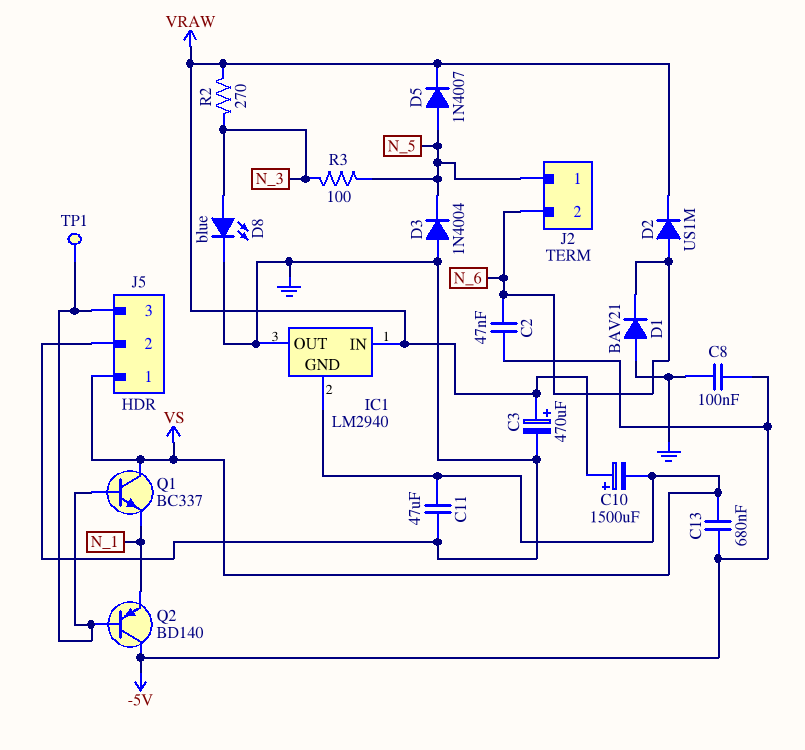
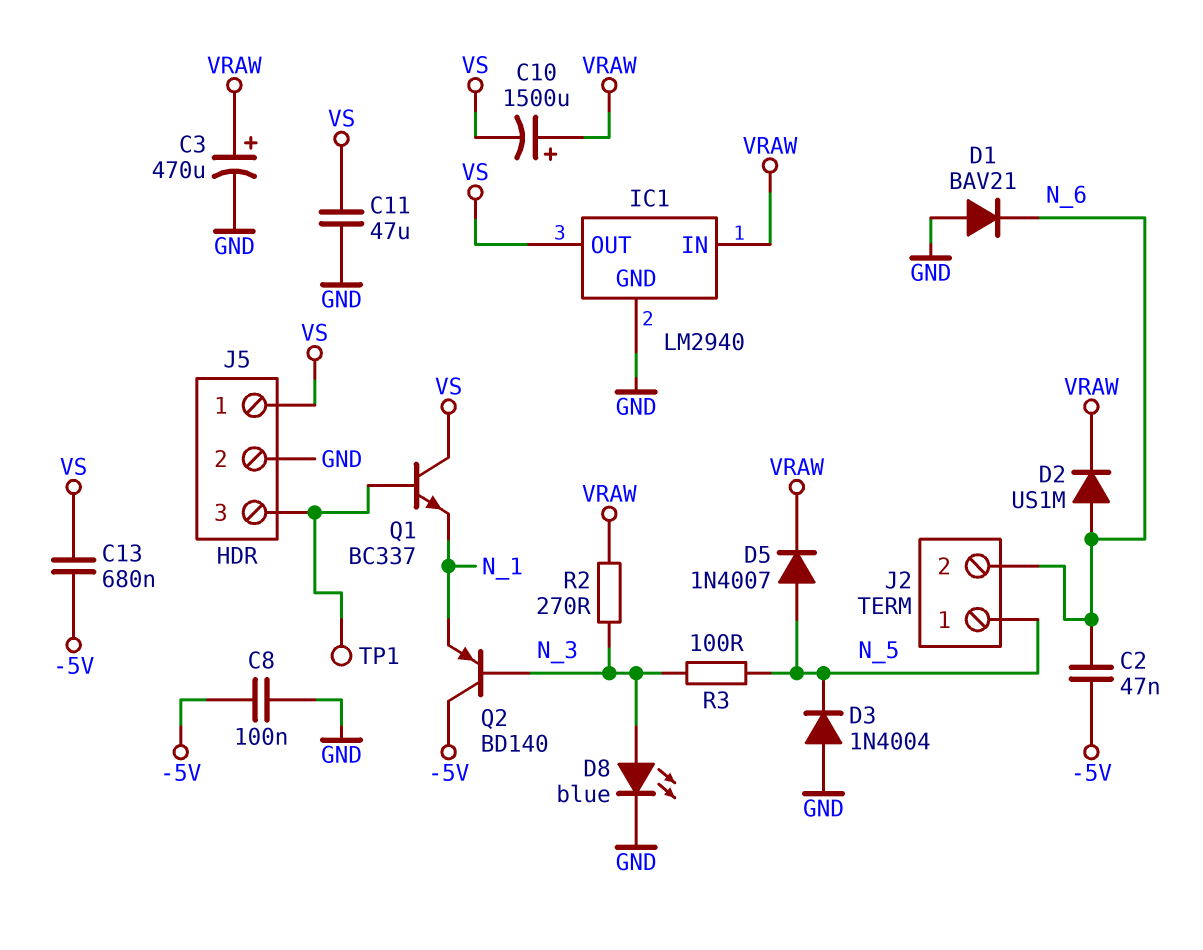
IC1 pin GND: VS -> GND
IC1 pin OUT: GND -> VS
Q2: PNP BD140 (B J5/3, C -5V, E N_1) -> PNP BD140 (B N_3, C -5V, E N_1)

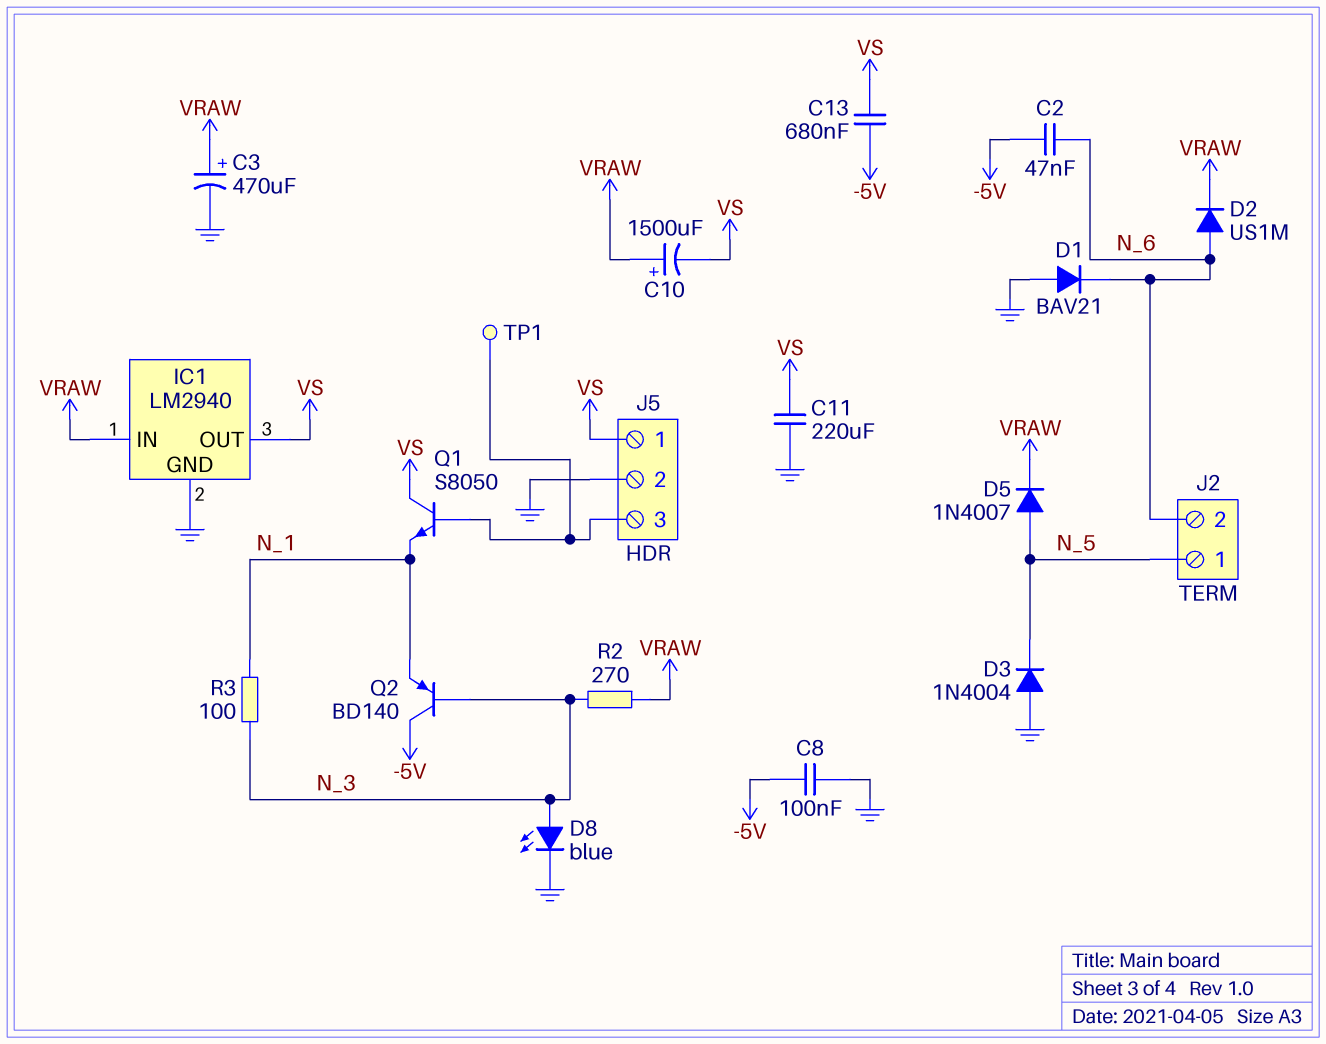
C11: 47uF (GND, VS) -> 220uF (GND, VS)
Q1: NPN BC337 (B J5/3, C VS, E N_1) -> NPN S8050 (B J5/3, C VS, E N_1)
R3: 100 (N_3, N_5) -> 100 (N_1, N_3)

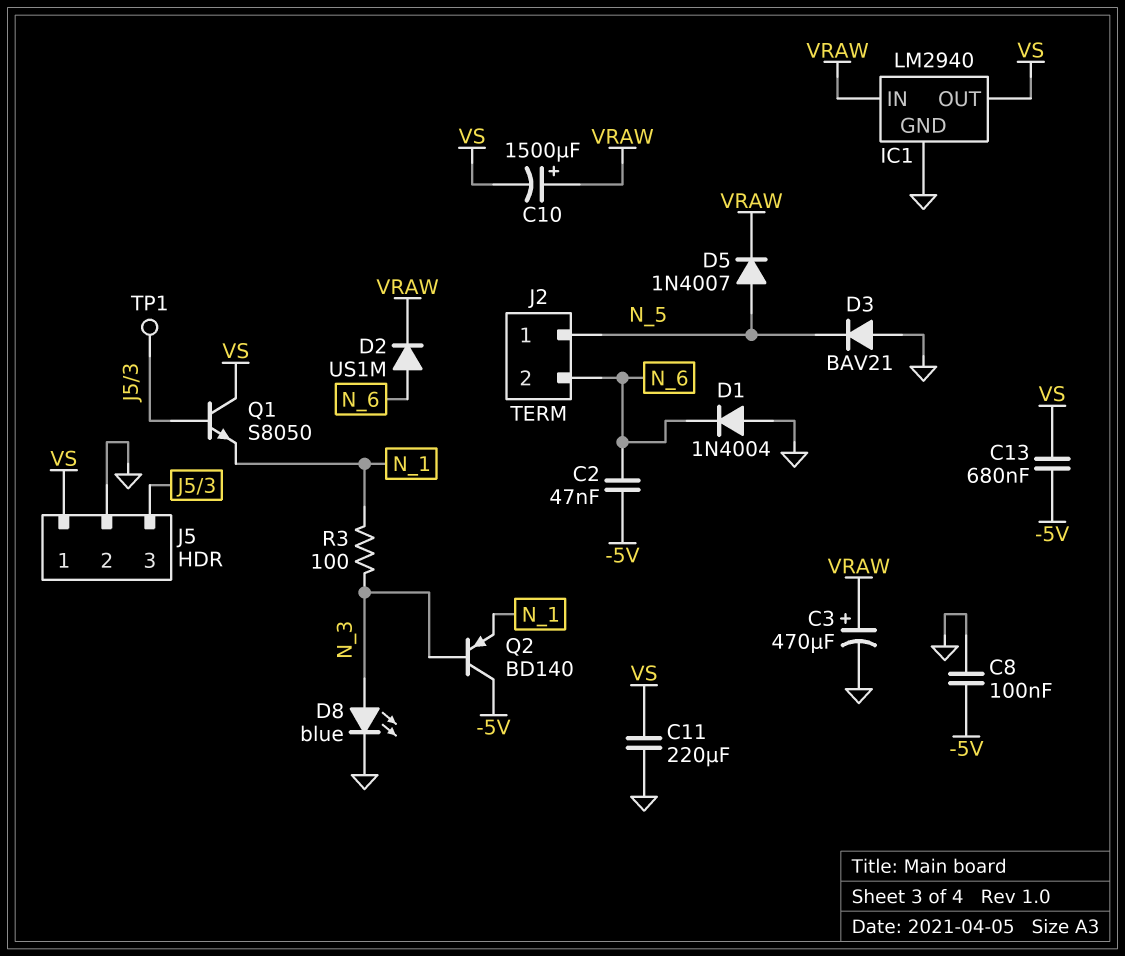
D1: diode BAV21 (A GND, K N_6) -> diode 1N4004 (A GND, K N_6)
D3: diode 1N4004 (A GND, K N_5) -> diode BAV21 (A GND, K N_5)
R2: 270 (N_3, VRAW) -> none

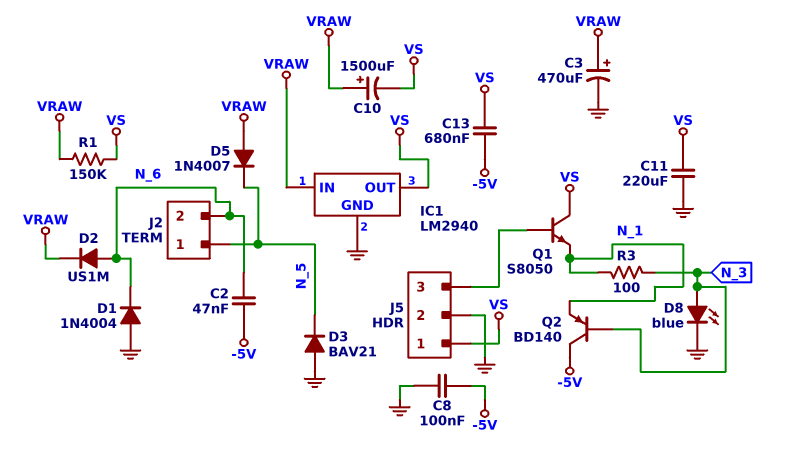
D5: diode 1N4007 (A N_5, K VRAW) -> diode 1N4007 (A VRAW, K N_5)
R1: none -> 150k (VRAW, VS)
TP1: test point (J5/3) -> none

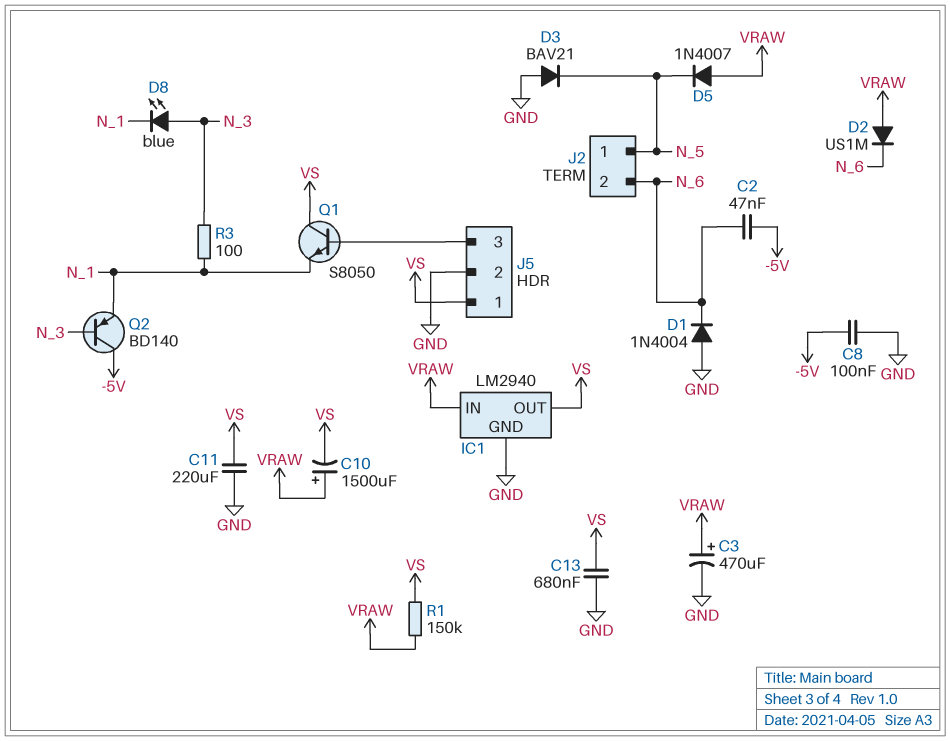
C13: 680nF (-5V, VS) -> 680nF (GND, VS)
D2: diode US1M (A N_6, K VRAW) -> diode US1M (A VRAW, K N_6)
D8: LED blue (A N_3, K GND) -> LED blue (A N_3, K N_1)

